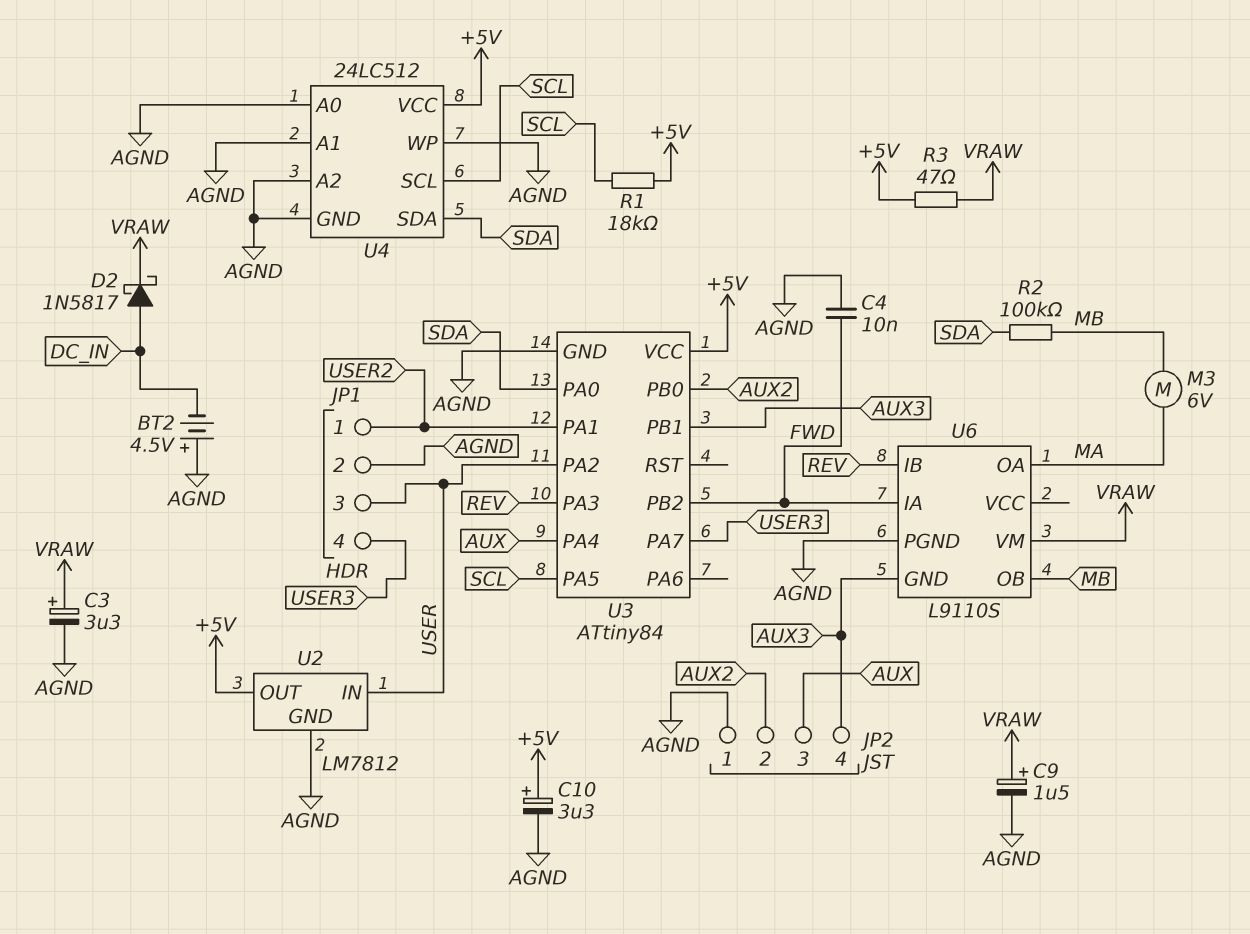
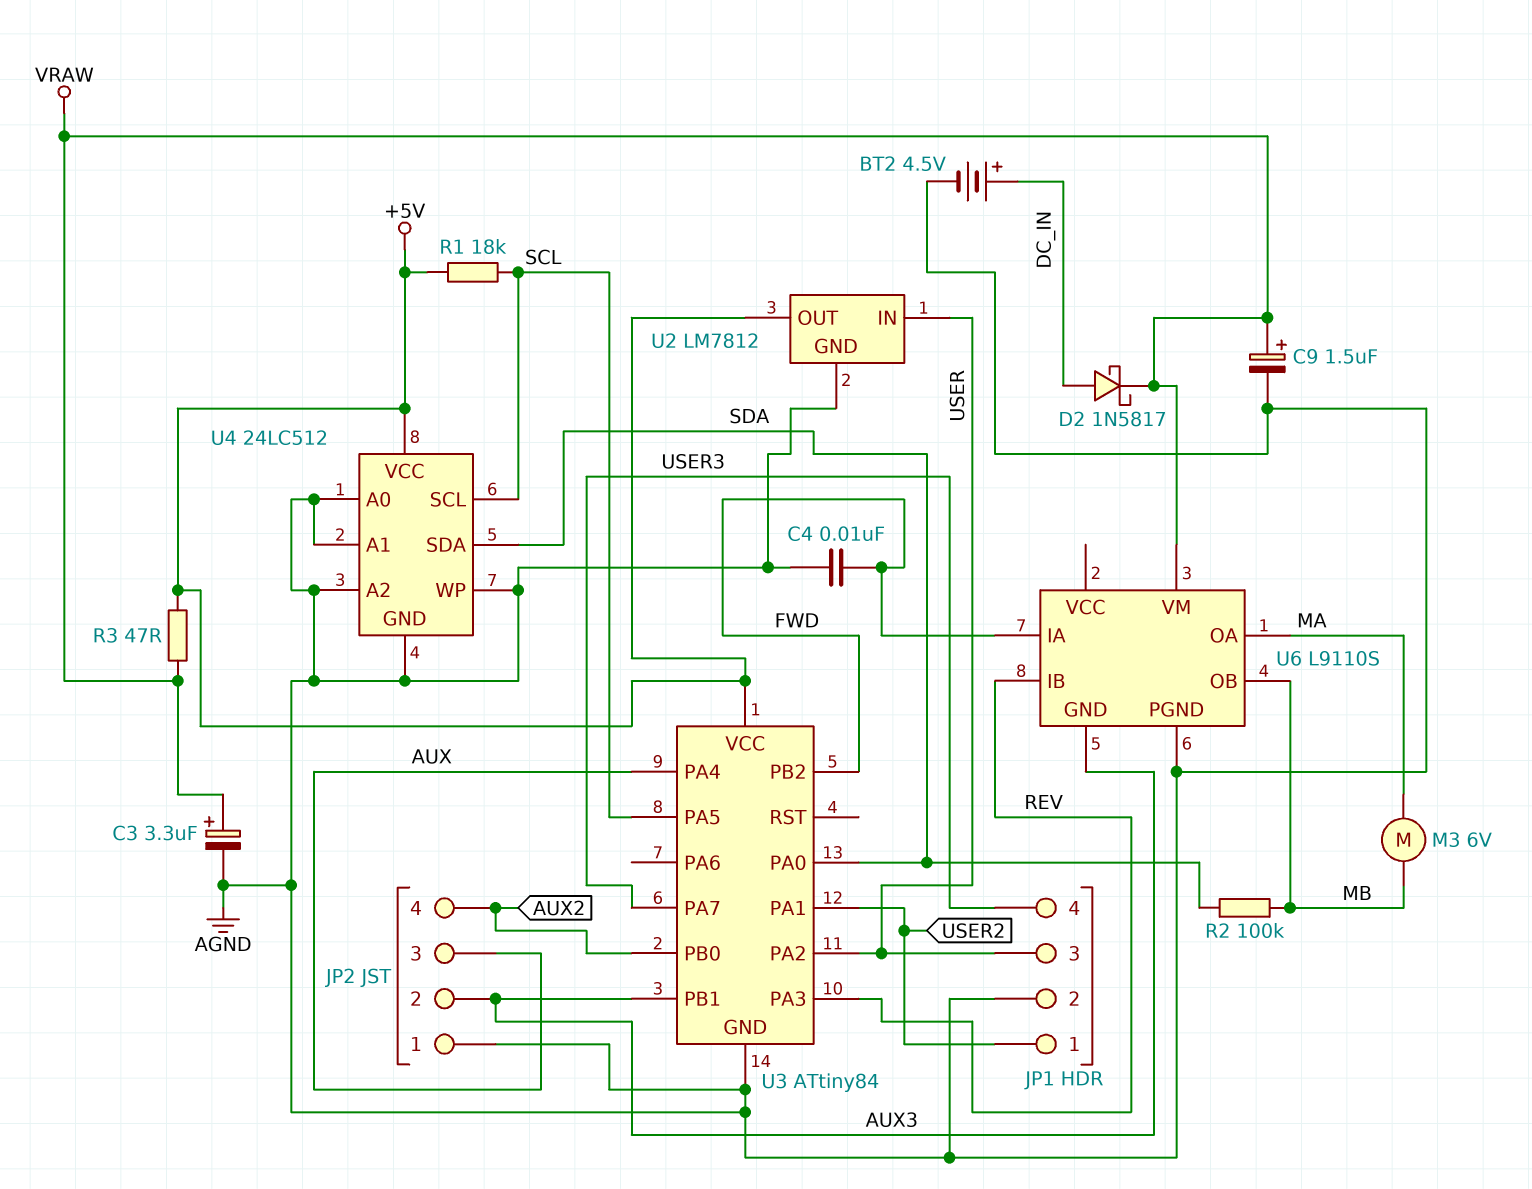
BT2: 4.5V (plus AGND, minus DC_IN) -> 4.5V (plus DC_IN, minus AGND)
C10: 3.3uF (plus +5V, minus AGND) -> none
JP2 pin 2: AUX2 -> AUX3
JP2 pin 4: AUX3 -> AUX2

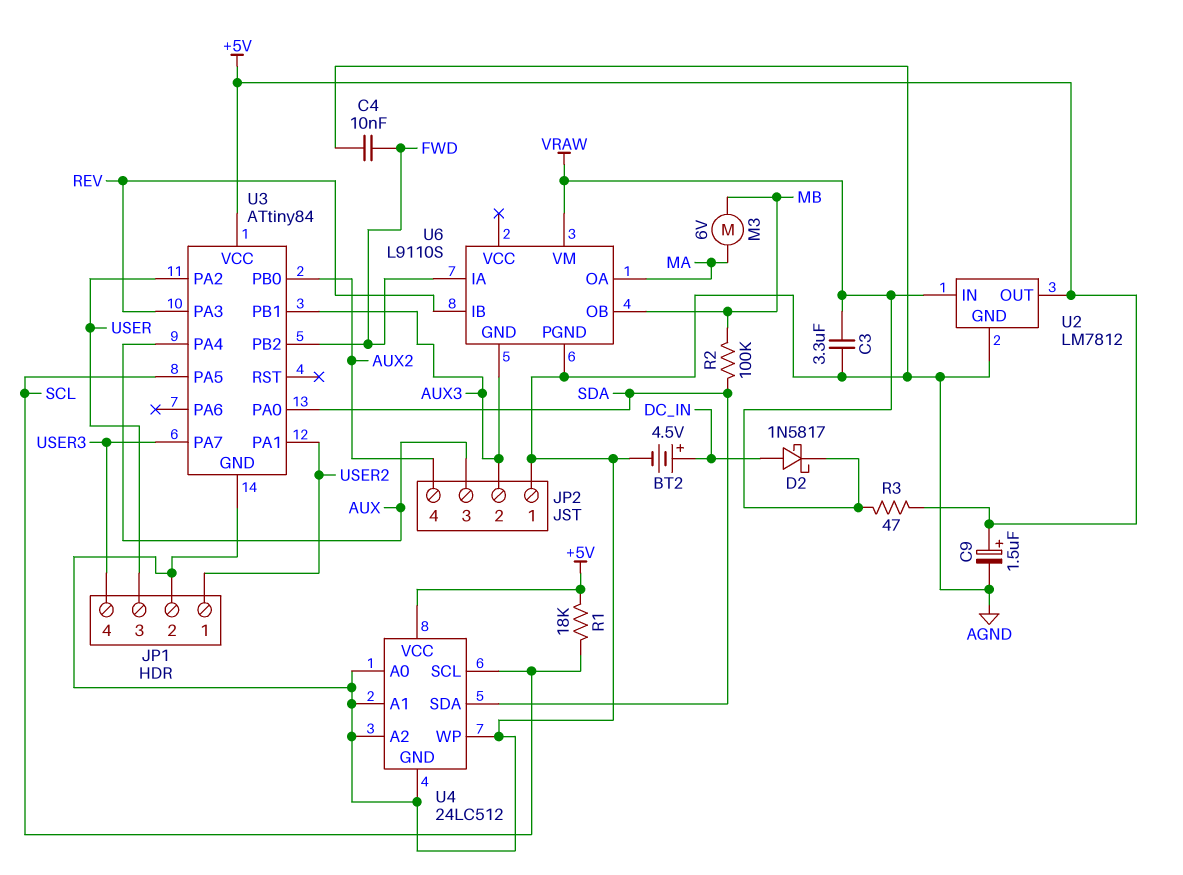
C3: 3.3uF (plus VRAW, minus AGND) -> 3.3uF (AGND, VRAW)
C9: 1.5uF (plus VRAW, minus AGND) -> 1.5uF (plus +5V, minus AGND)
U2 pin IN: USER -> VRAW

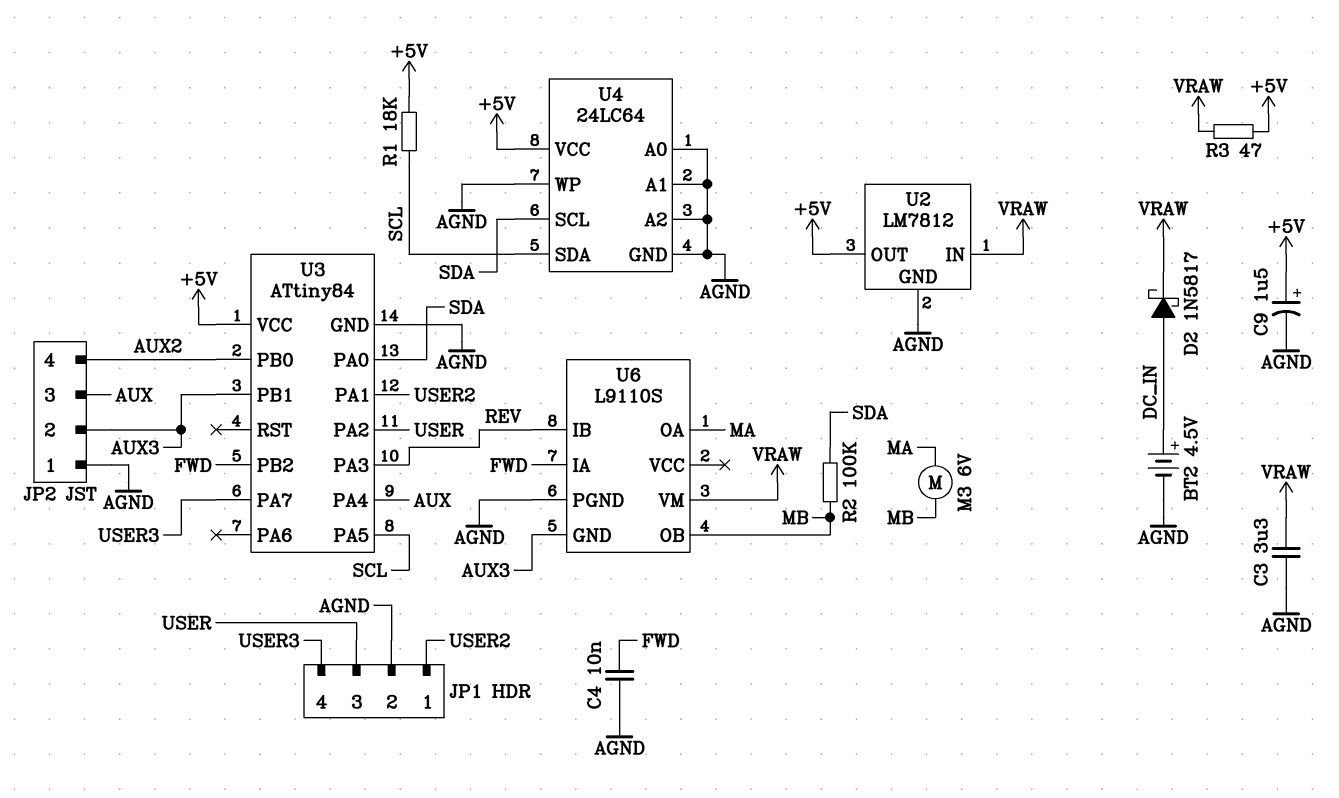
U4: 24LC512 -> 24LC64
U4 pin SCL: SCL -> SDA
U4 pin SDA: SDA -> SCL

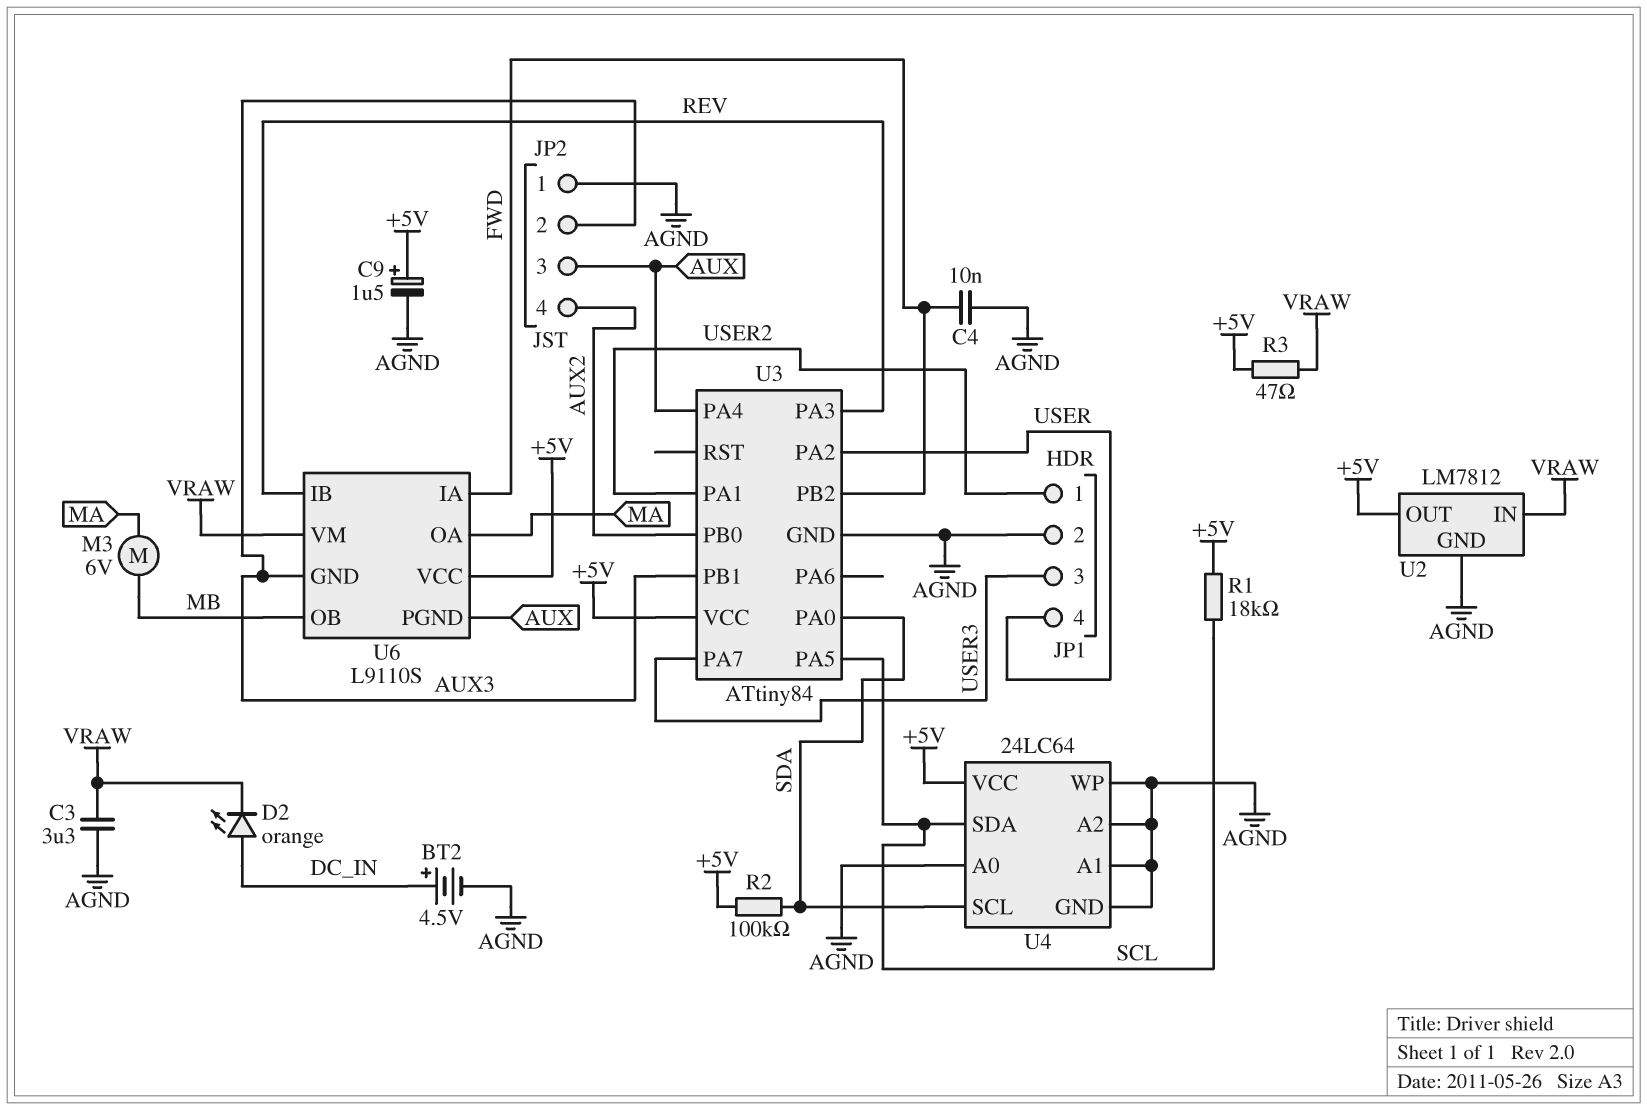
D2: schottky 1N5817 (A DC_IN, K VRAW) -> LED orange (A DC_IN, K VRAW)
JP1 pin 3: USER -> USER3
JP1 pin 4: USER3 -> USER
R2: 100k (MB, SDA) -> 100k (+5V, SDA)
U6 pin PGND: AGND -> AUX
U6 pin VCC: none -> +5V

